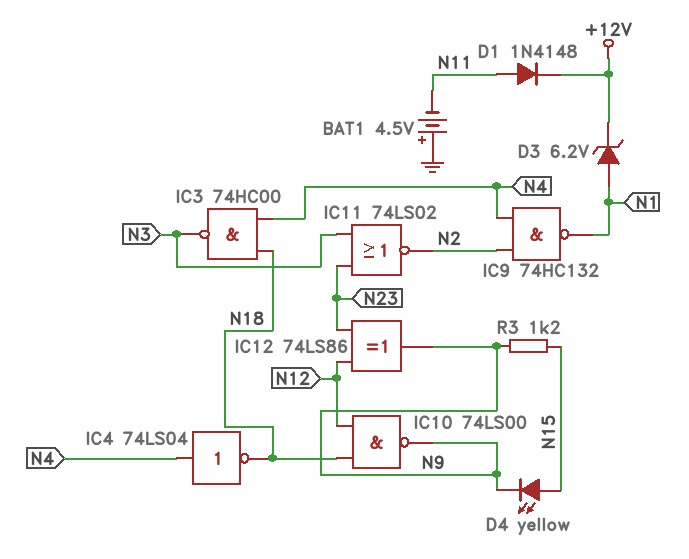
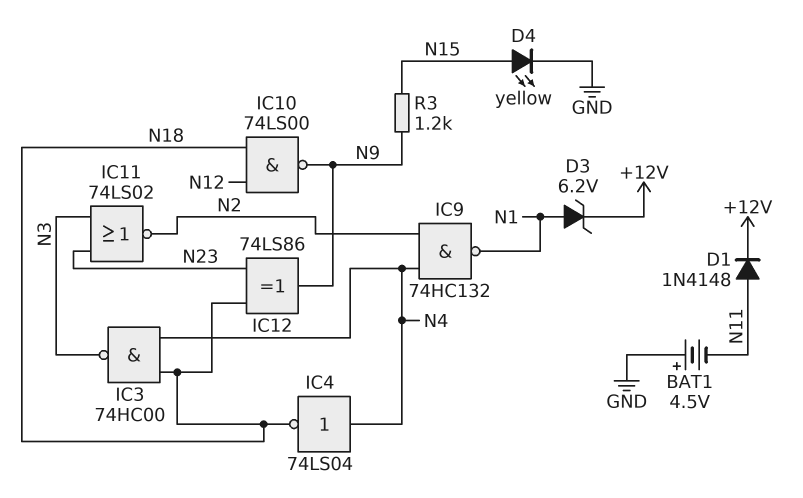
D4: LED yellow (A N15, K N9) -> LED yellow (A N15, K GND)
IC12: XOR 74LS86 (in N12, in N23, out N9) -> XOR 74LS86 (in N18, in N23, out N9)

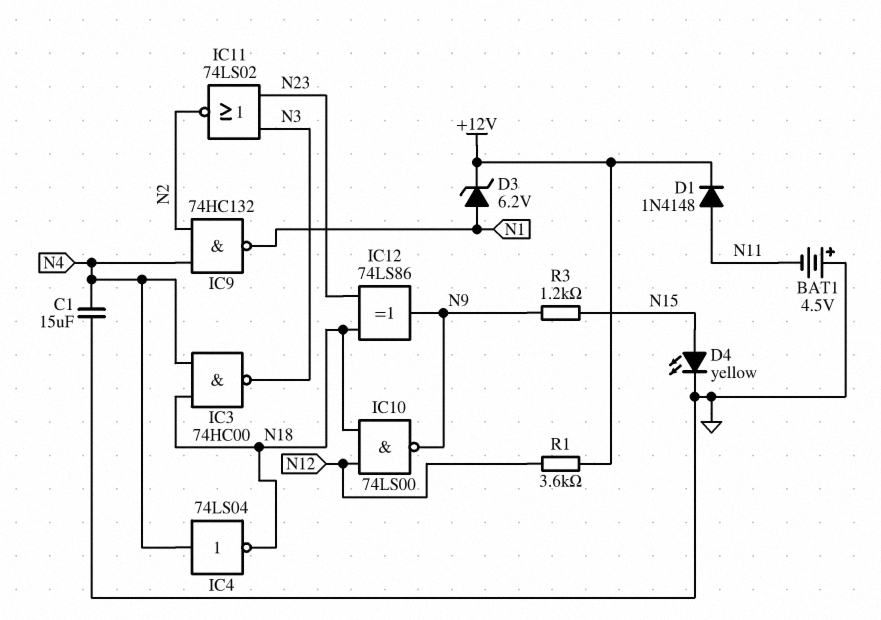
C1: none -> 15uF (GND, N4)
R1: none -> 3.6k (+12V, N12)

